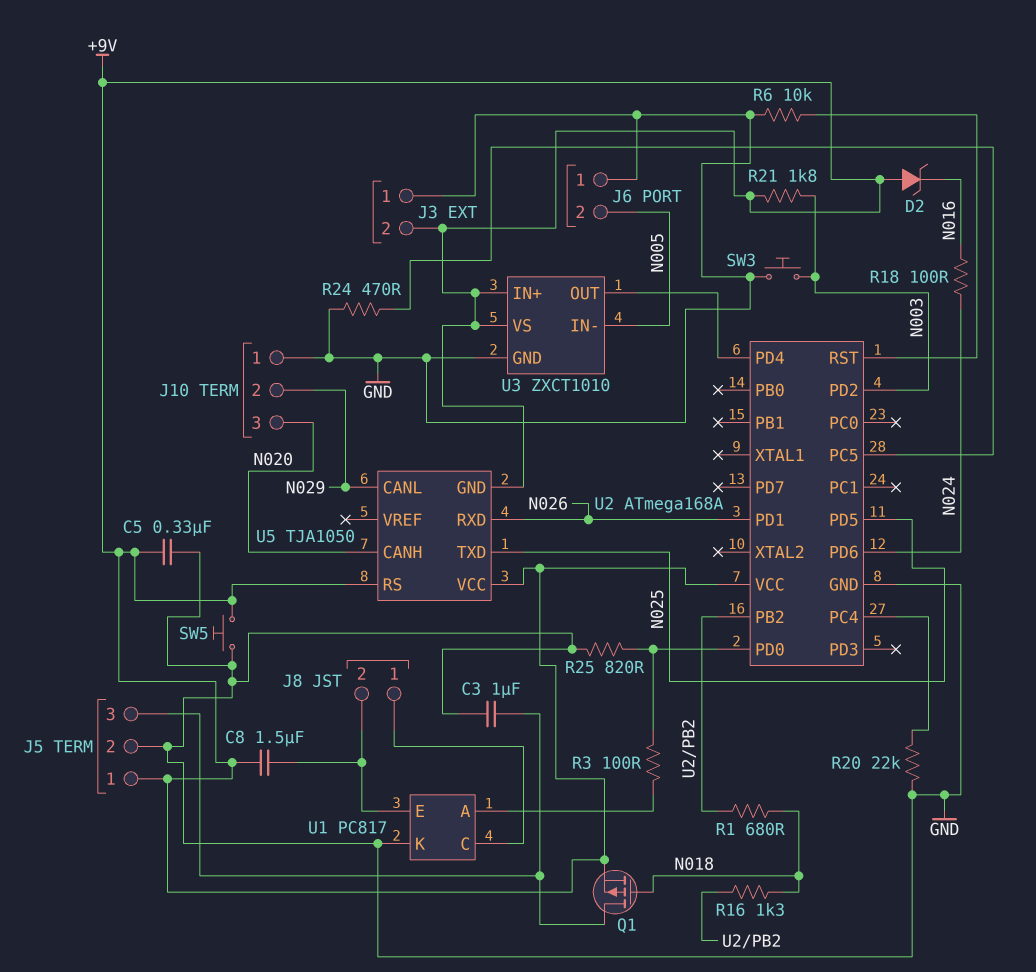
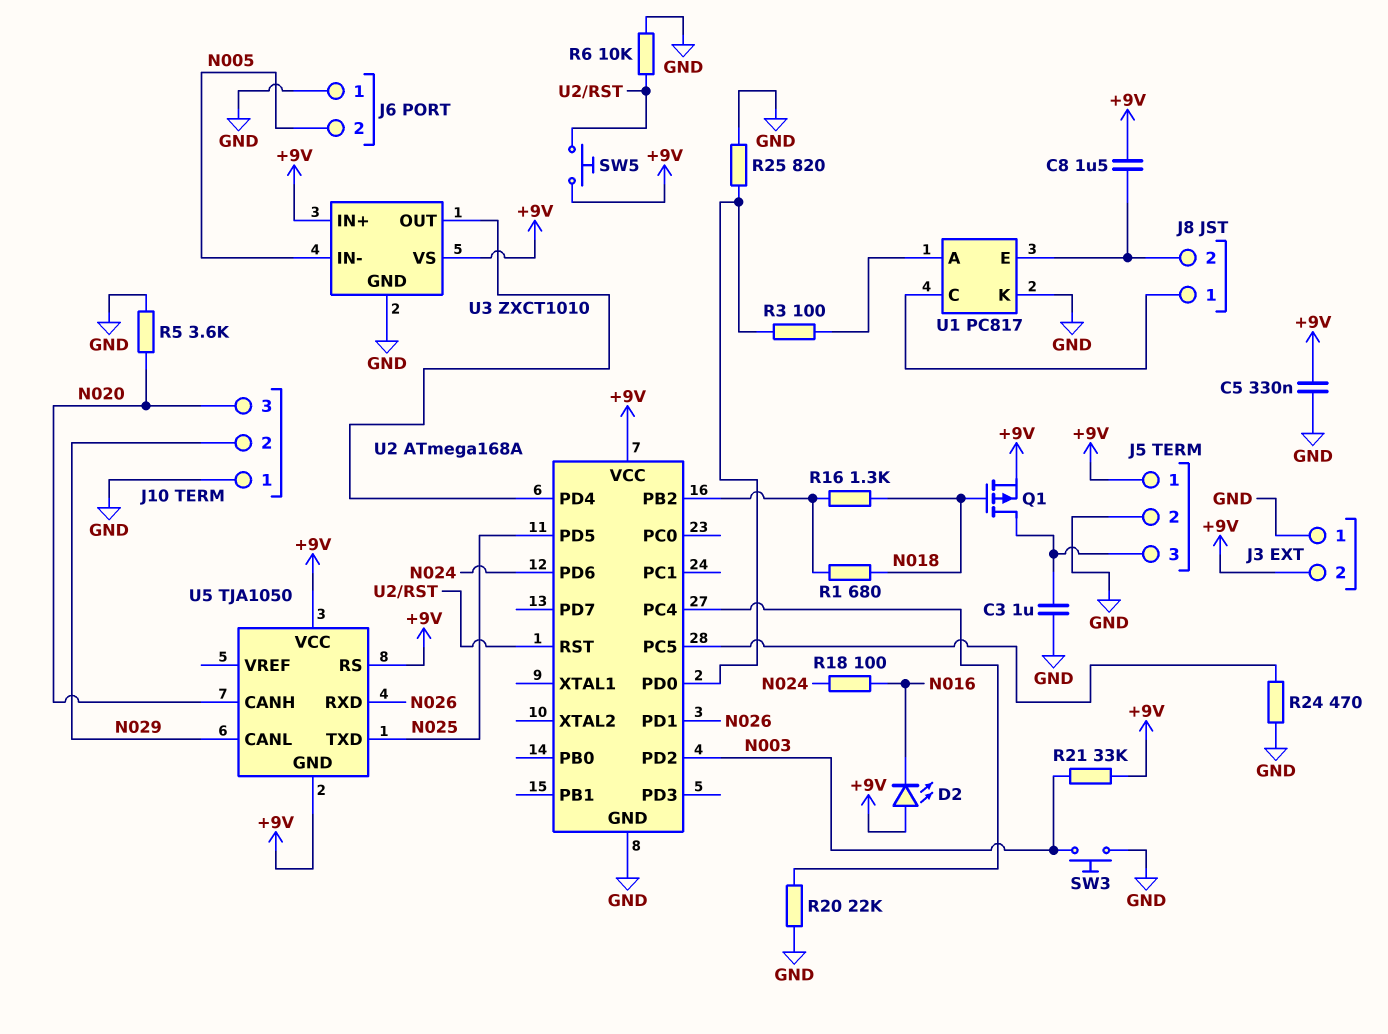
D2: zener (A +9V, K N016) -> LED (A +9V, K N016)
R5: none -> 3.6k (GND, N020)
R21: 1.8k (+9V, N003) -> 33k (+9V, N003)
SW5: button (+9V, GND) -> button (+9V, U2/RST)

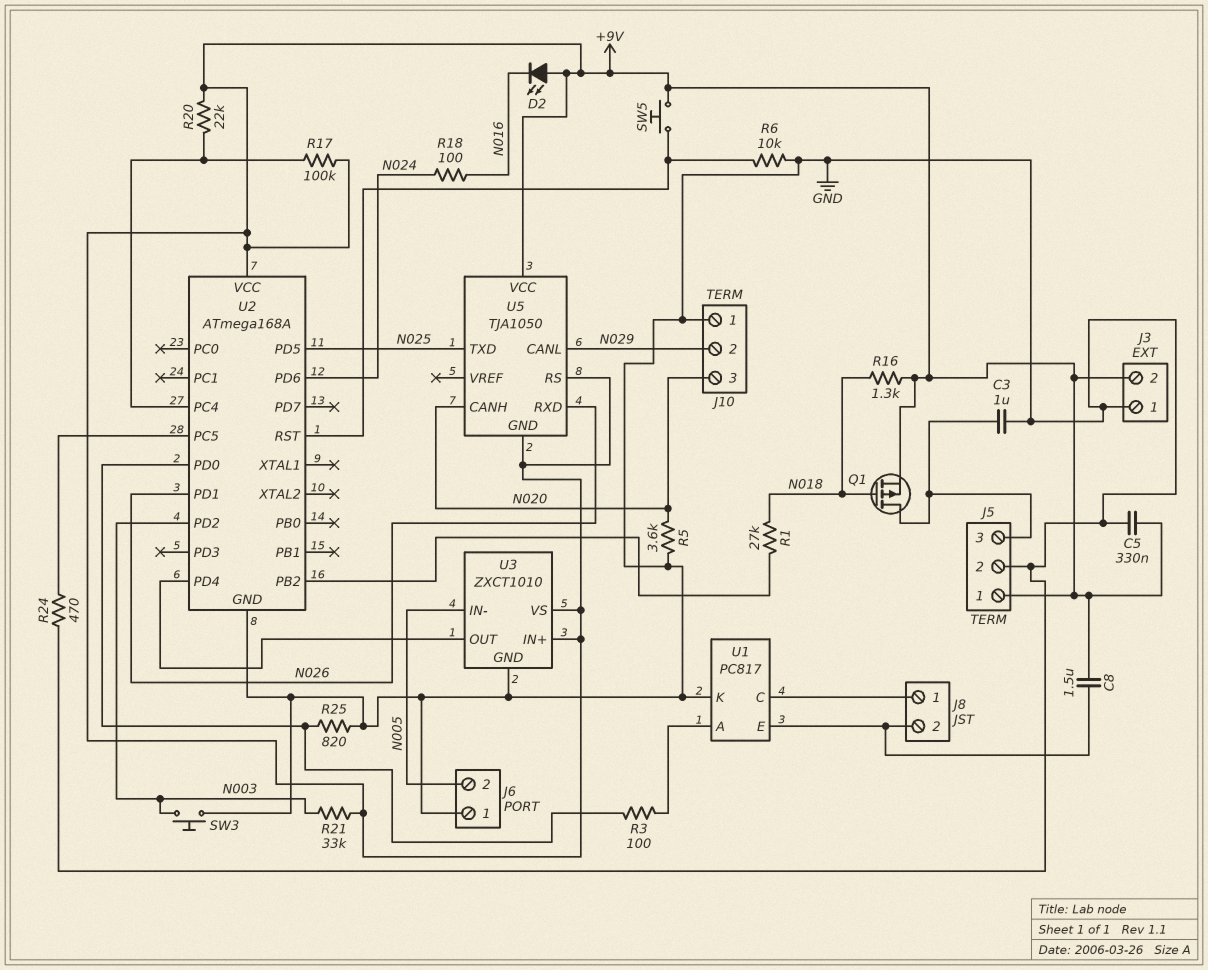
R1: 680 (N018, U2/PB2) -> 27k (N018, U2/PB2)
R16: 1.3k (N018, U2/PB2) -> 1.3k (+9V, N018)
R17: none -> 100k (+9V, U2/PC4)
R20: 22k (GND, U2/PC4) -> 22k (+9V, U2/PC4)

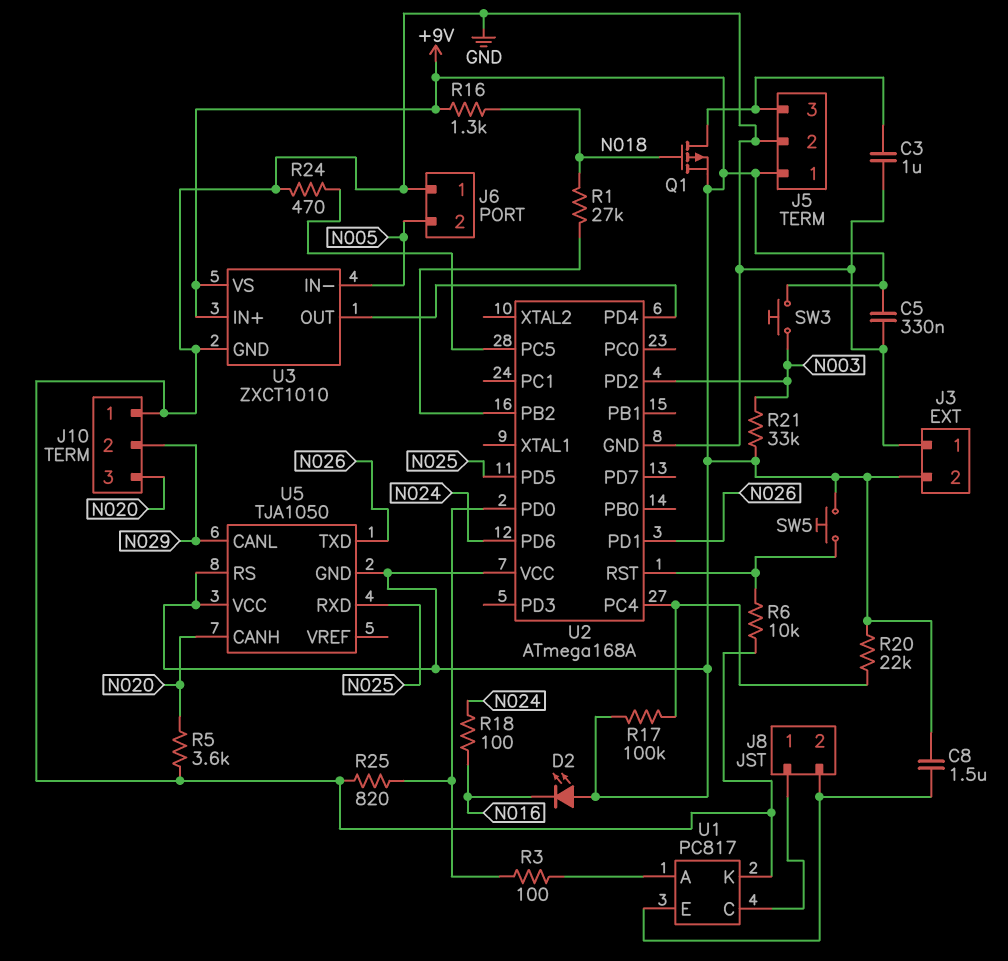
SW3: button (GND, N003) -> button (+9V, N003)
U5 pin RXD: N026 -> N025
U5 pin TXD: N025 -> N026

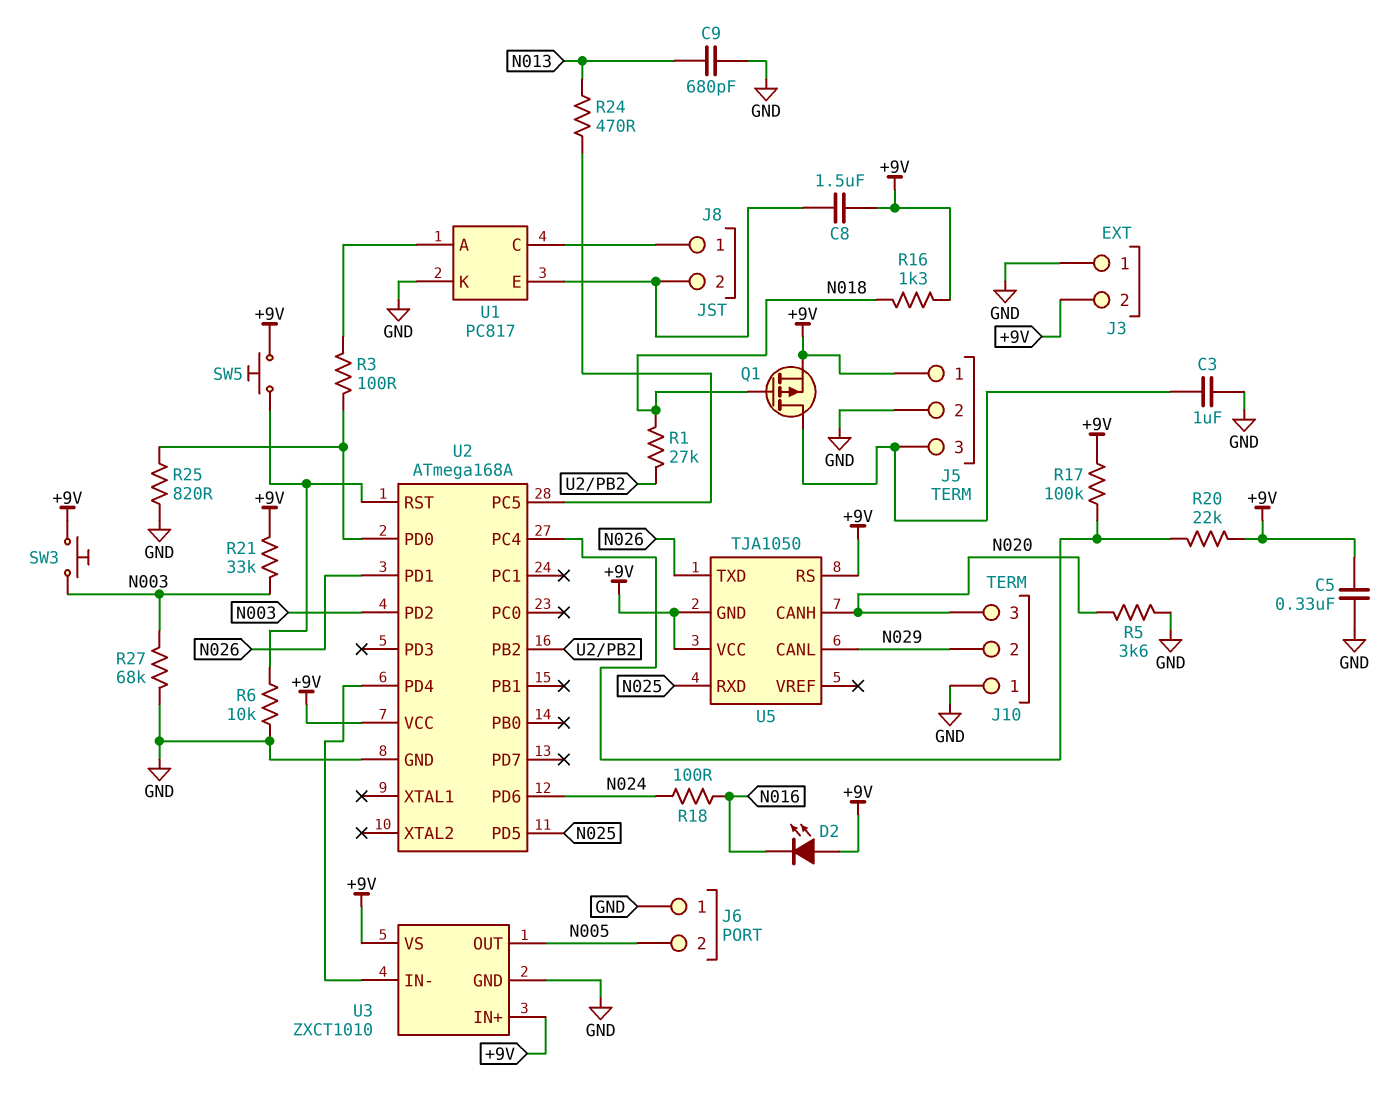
C9: none -> 680pF (GND, N013)
R24: 470 (GND, U2/PC5) -> 470 (N013, U2/PC5)
R27: none -> 68k (GND, N003)
U3 pin IN-: N005 -> U2/PD4
U3 pin OUT: U2/PD4 -> N005

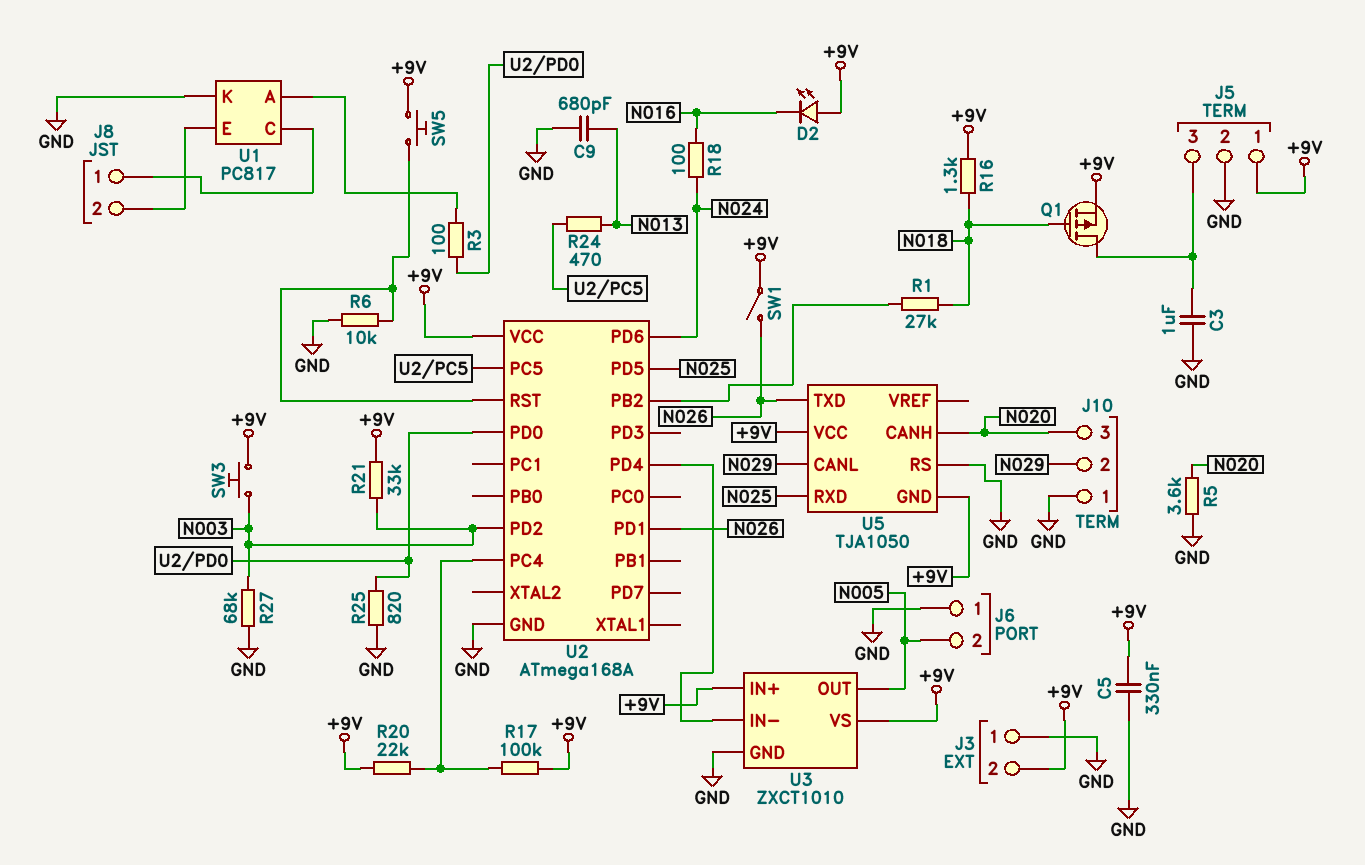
C8: 1.5uF (+9V, J8/2) -> none
SW1: none -> switch (+9V, N026)
U5 pin RS: +9V -> GND

